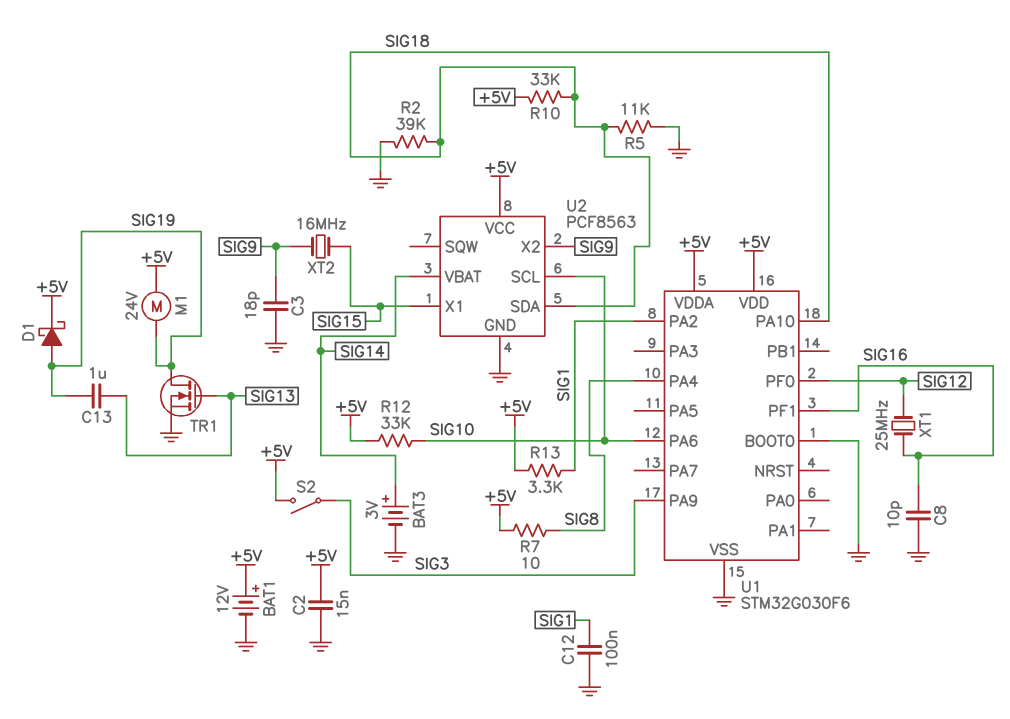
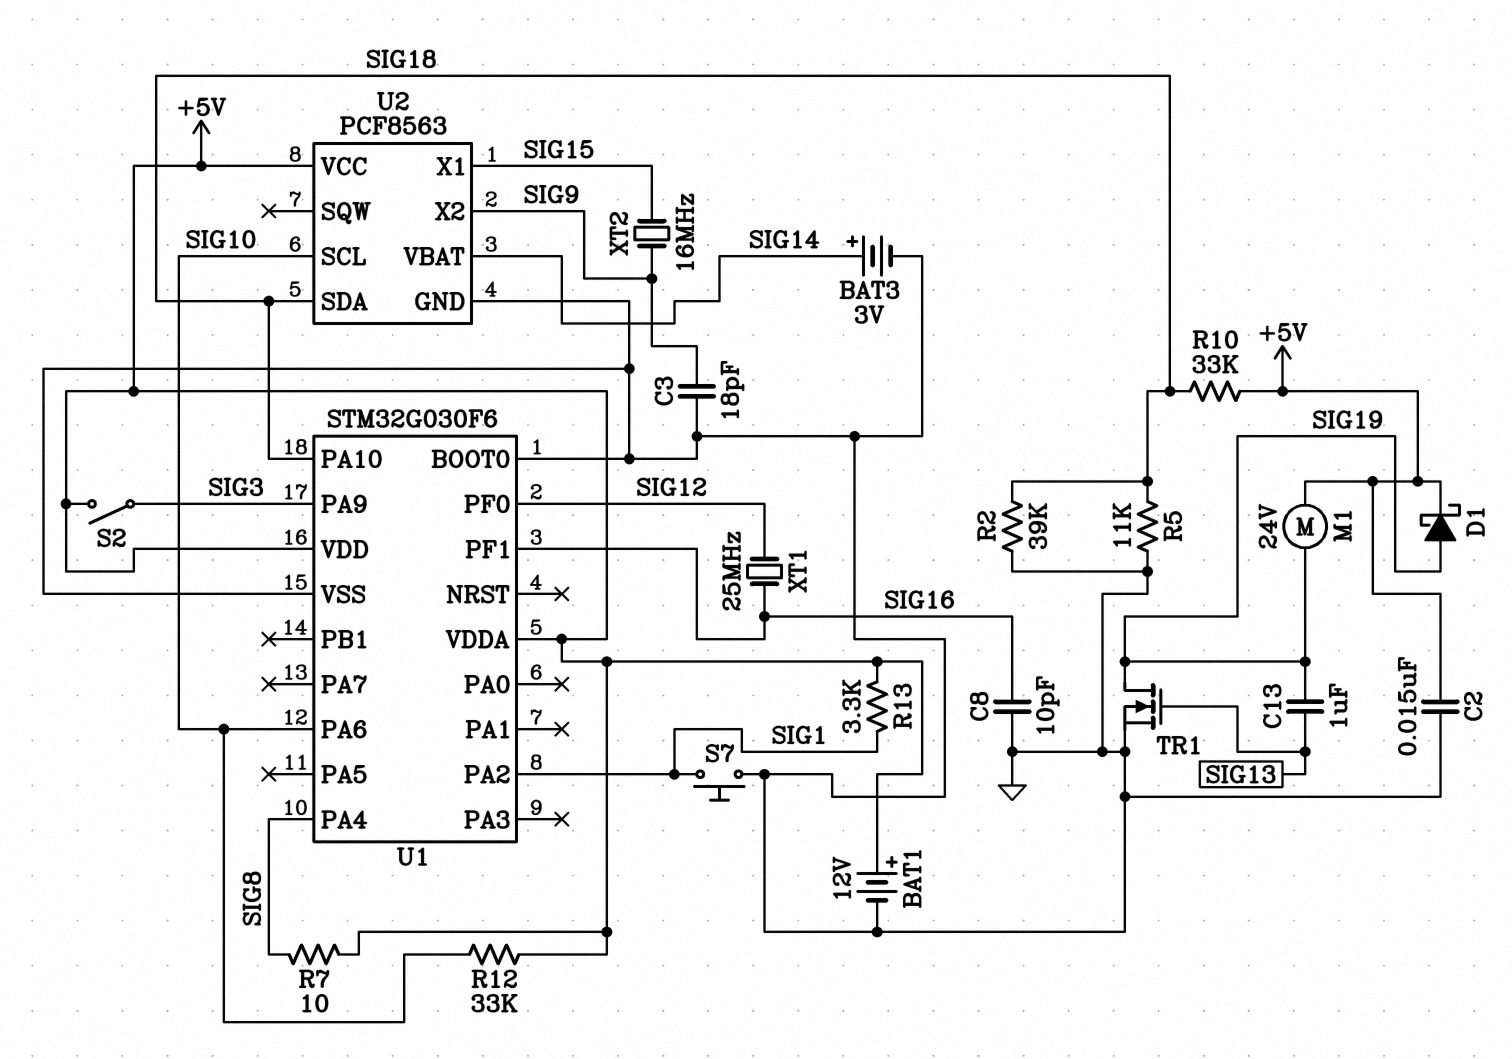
C12: 100nF (GND, SIG1) -> none
S7: none -> button (GND, SIG1)

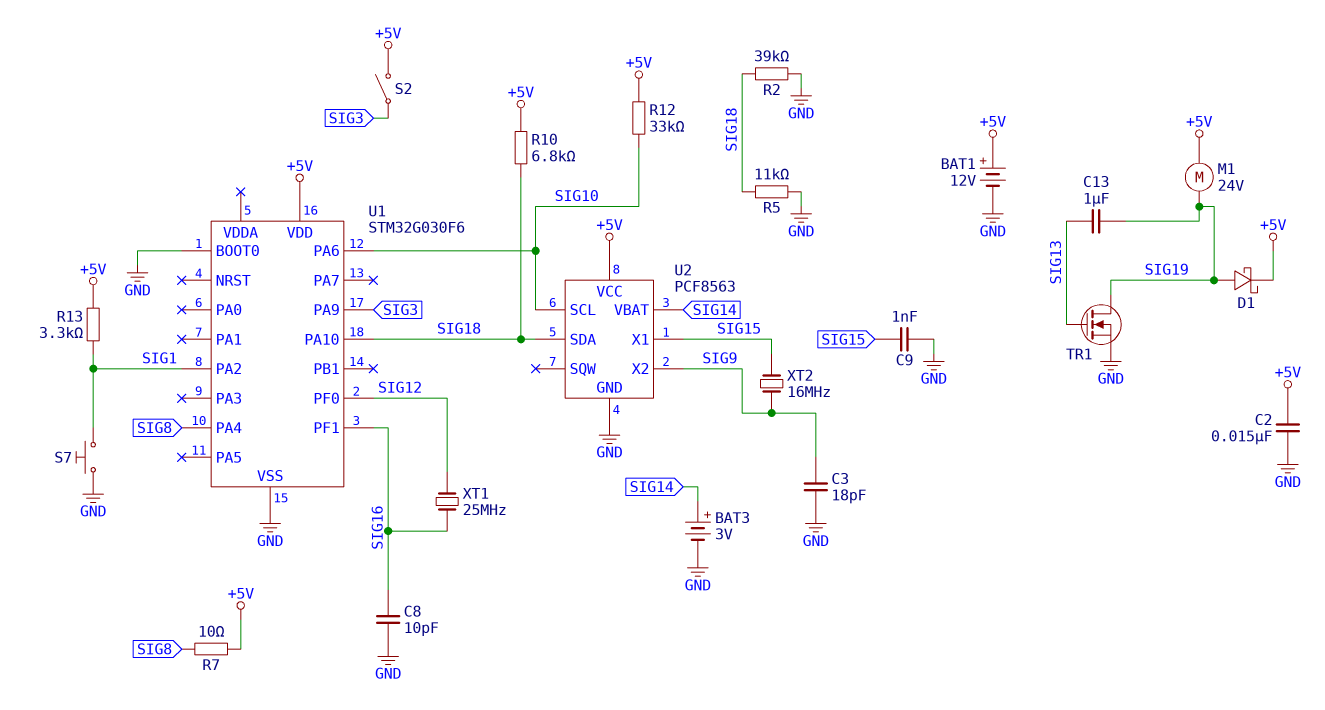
C9: none -> 1nF (GND, SIG15)
R10: 33k (+5V, SIG18) -> 6.8k (+5V, SIG18)
U1 pin VDDA: +5V -> none

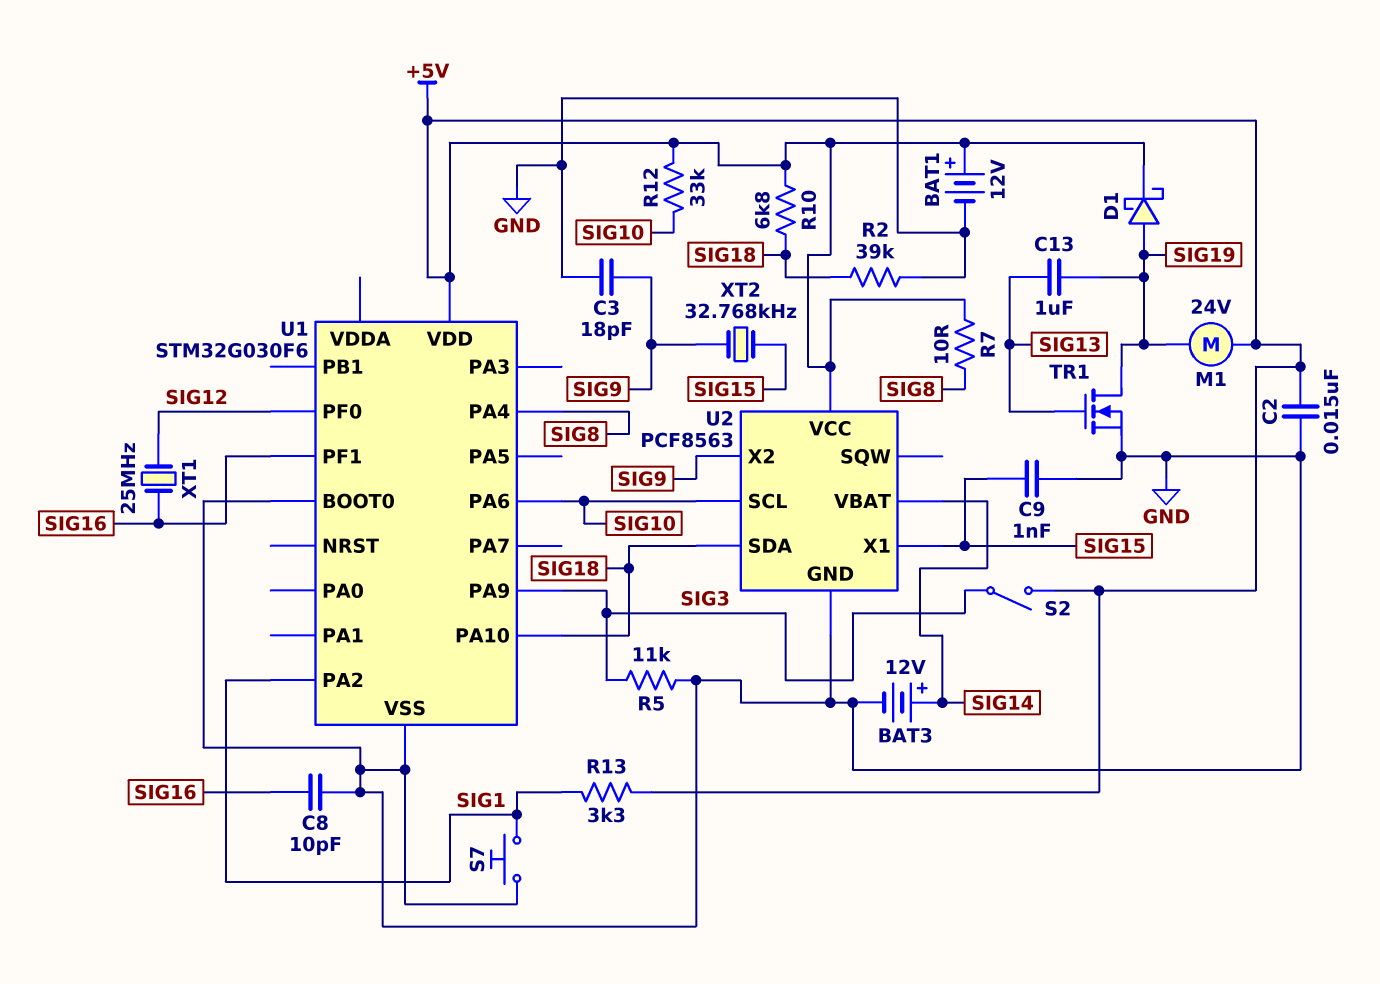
BAT3: 3V (plus SIG14, minus GND) -> 12V (plus SIG14, minus GND)
R5: 11k (GND, SIG18) -> 11k (GND, SIG3)
XT2: 16MHz (SIG9, SIG15) -> 32.768kHz (SIG9, SIG15)

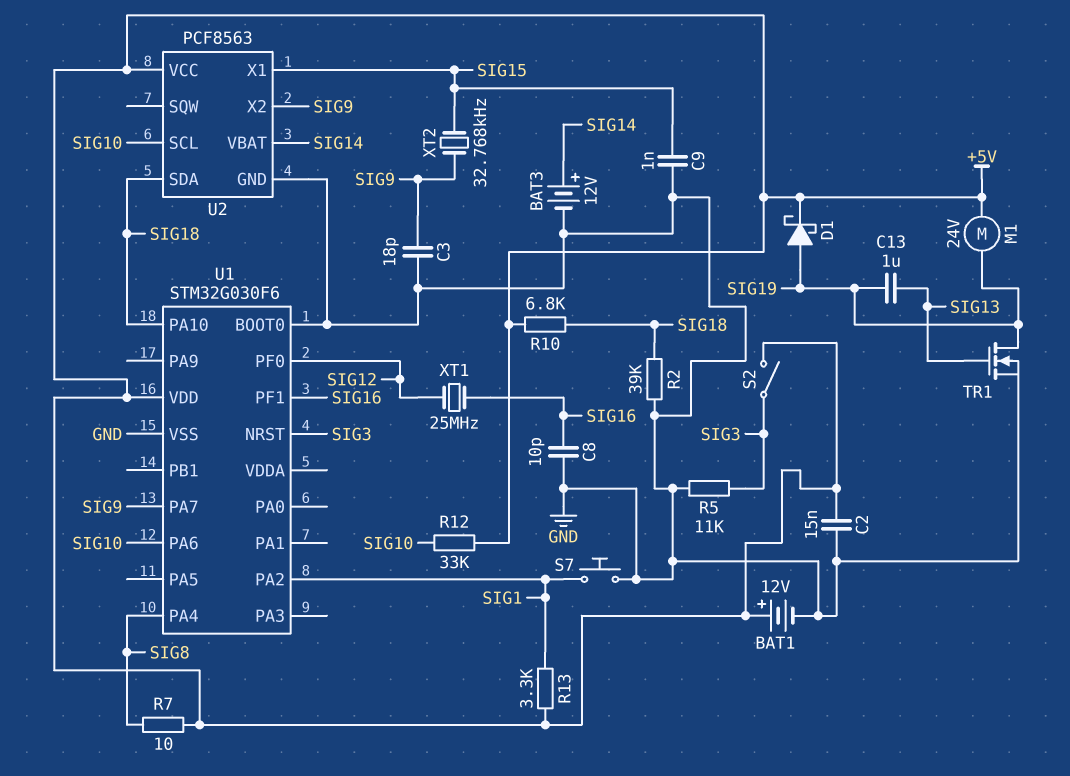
U1 pin NRST: none -> SIG3
U1 pin PA7: none -> SIG9
U1 pin PA9: SIG3 -> none

